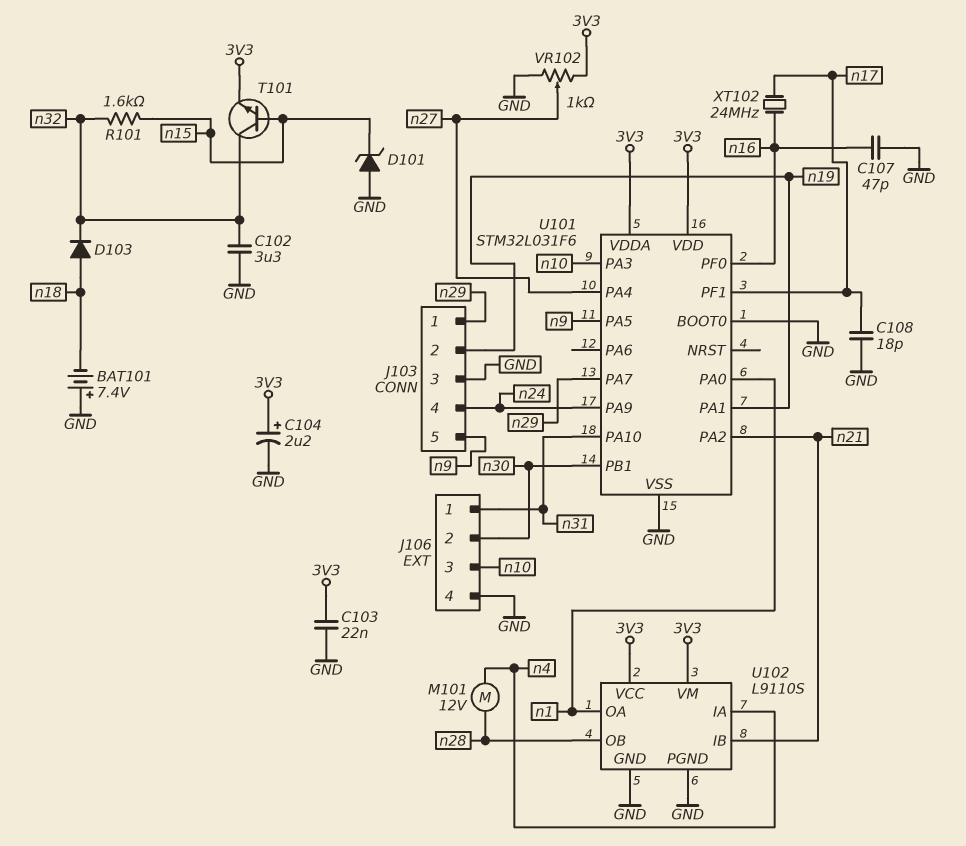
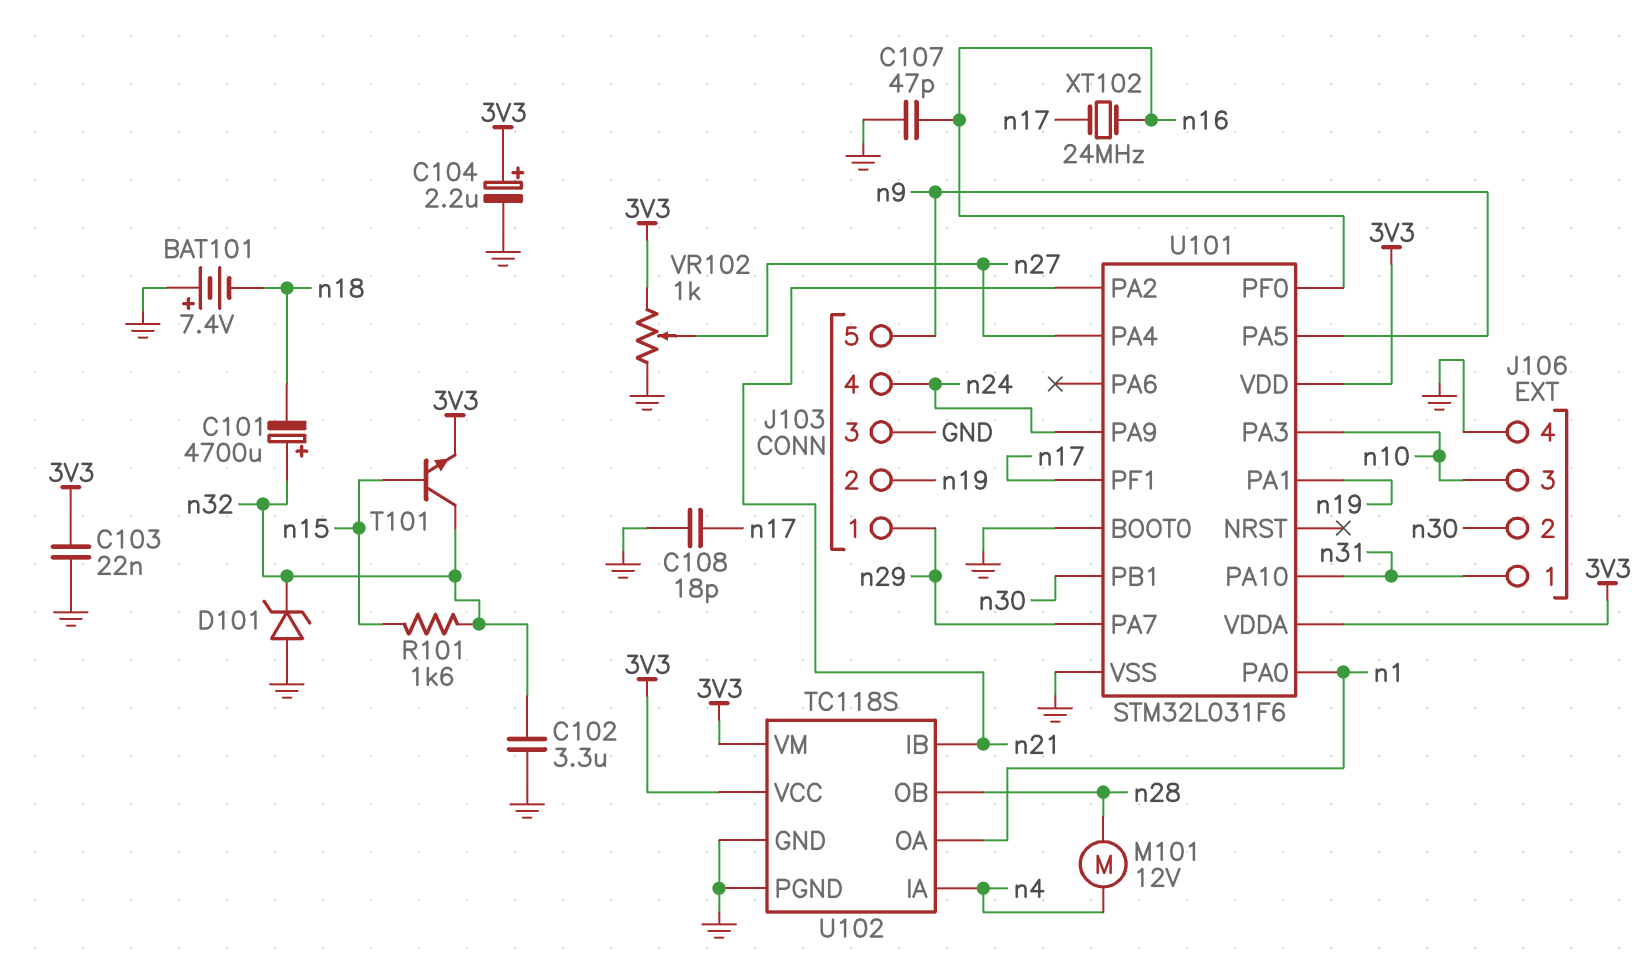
C101: none -> 4700uF (plus n32, minus n18)
D101: zener (A GND, K n15) -> zener (A GND, K n32)
D103: diode (A n18, K n32) -> none
U102: L9110S -> TC118S

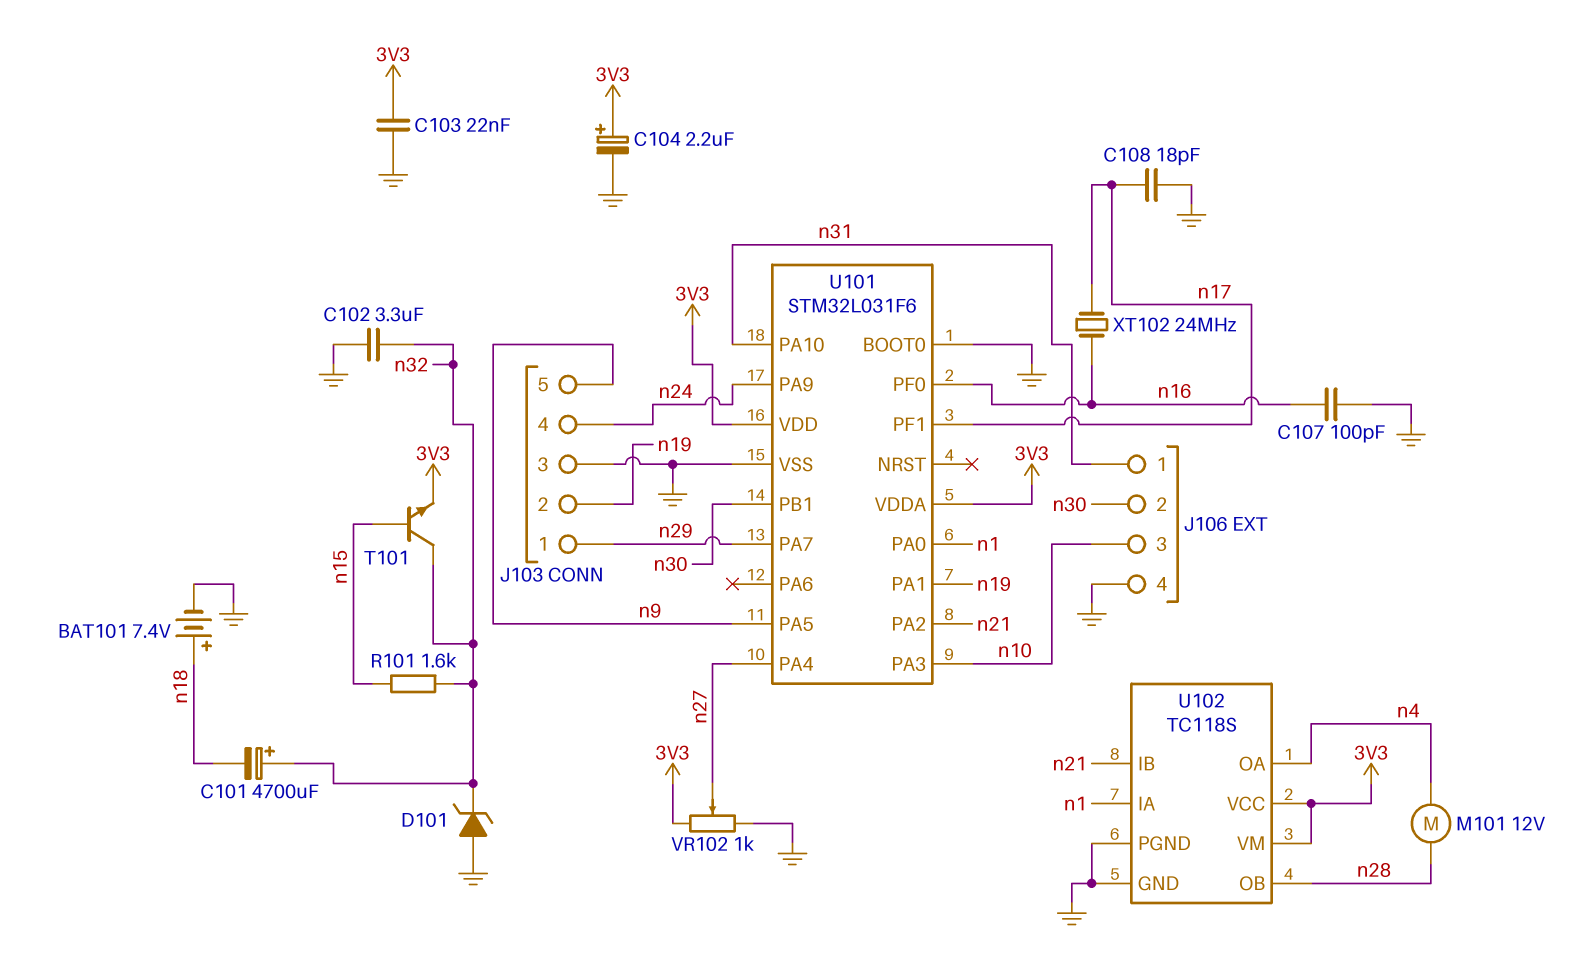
BAT101: 7.4V (plus GND, minus n18) -> 7.4V (plus n18, minus GND)
C107: 47pF (GND, n16) -> 100pF (GND, n16)
U102 pin IA: n4 -> n1
U102 pin OA: n1 -> n4

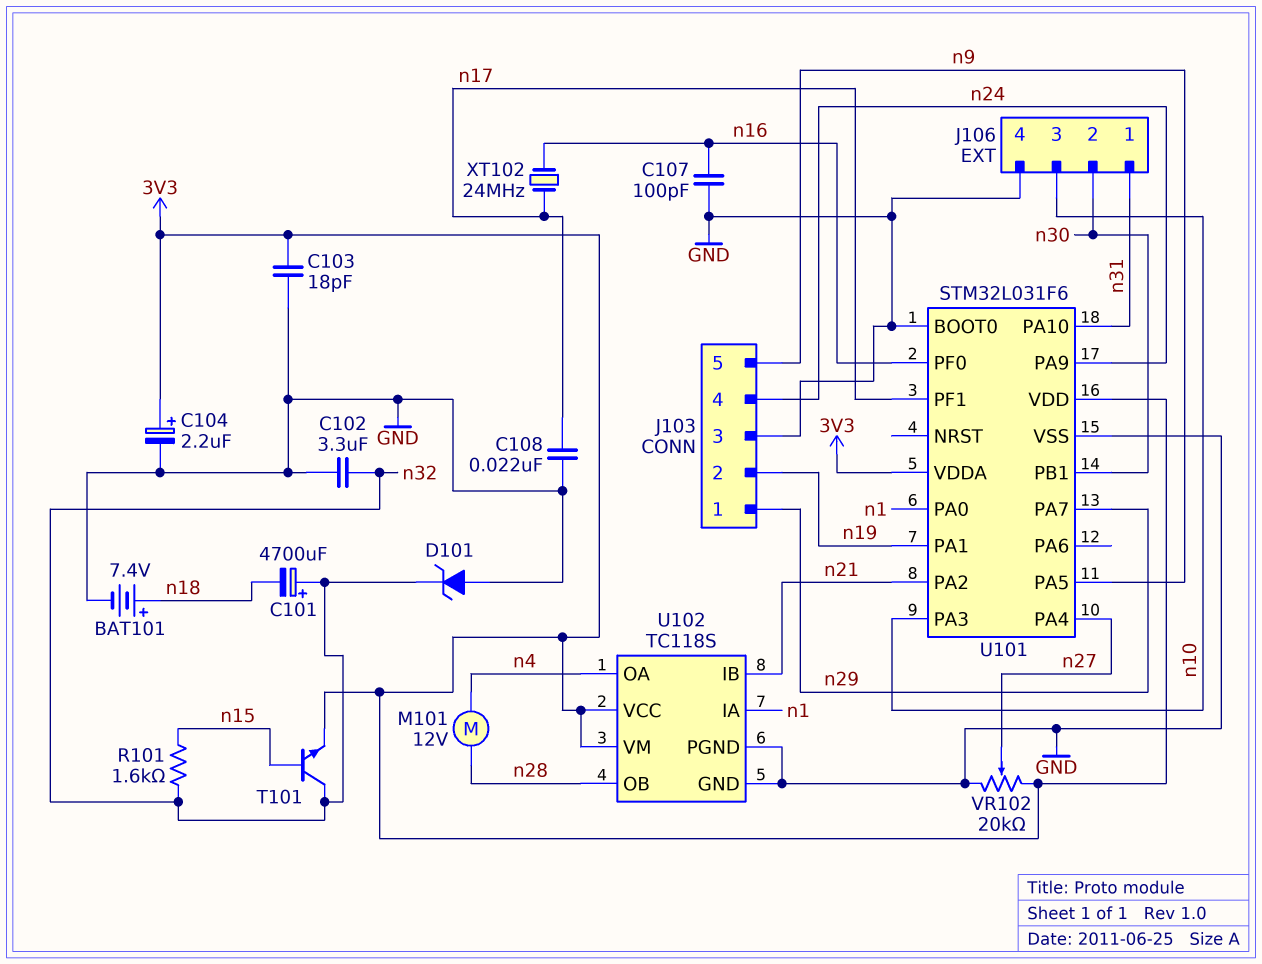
C103: 22nF (3V3, GND) -> 18pF (3V3, GND)
C108: 18pF (GND, n17) -> 22nF (GND, n17)
VR102: 1k (3V3, GND, wiper n27) -> 20k (3V3, GND, wiper n27)

